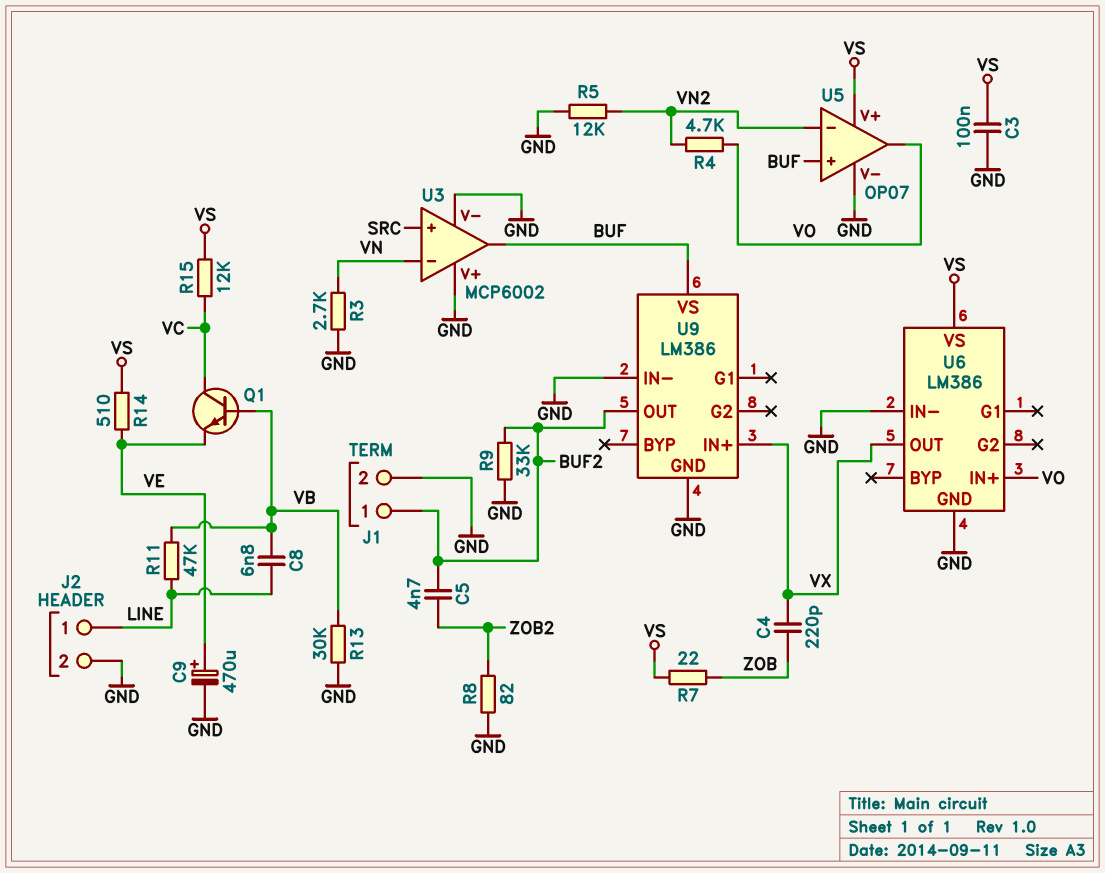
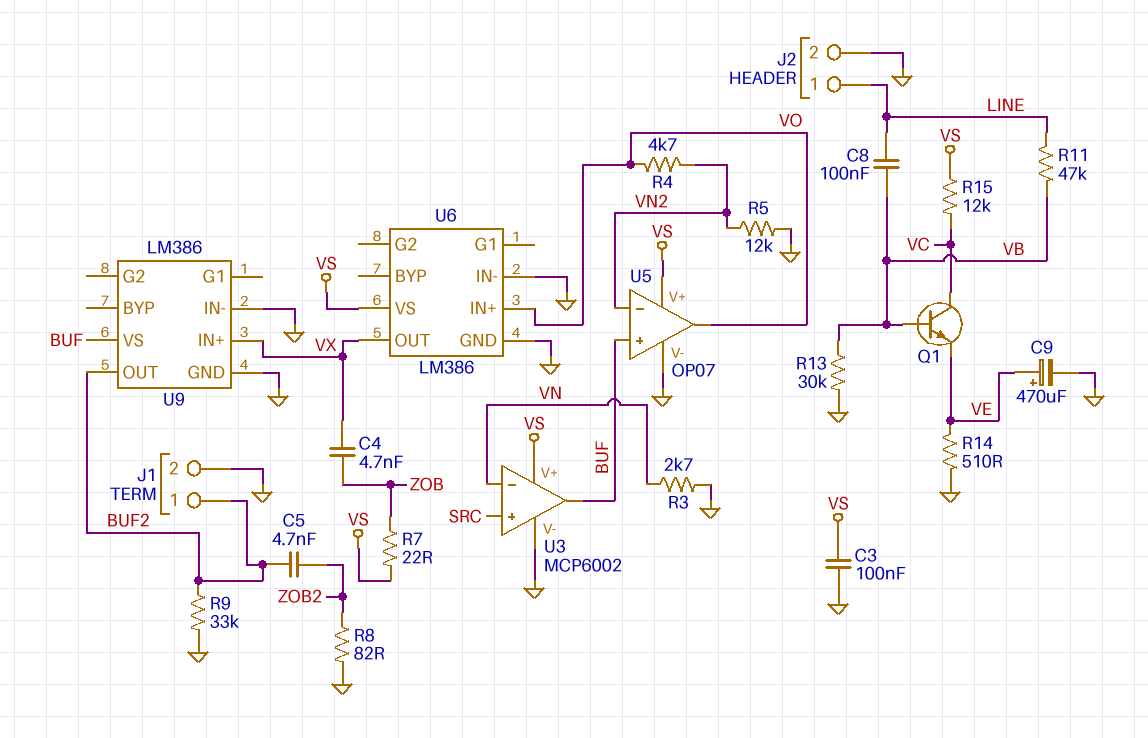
C4: 220pF (VX, ZOB) -> 4.7nF (VX, ZOB)
C8: 6.8nF (LINE, VB) -> 100nF (LINE, VB)
R14: 510 (VE, VS) -> 510 (GND, VE)
U3 pin V+: GND -> VS

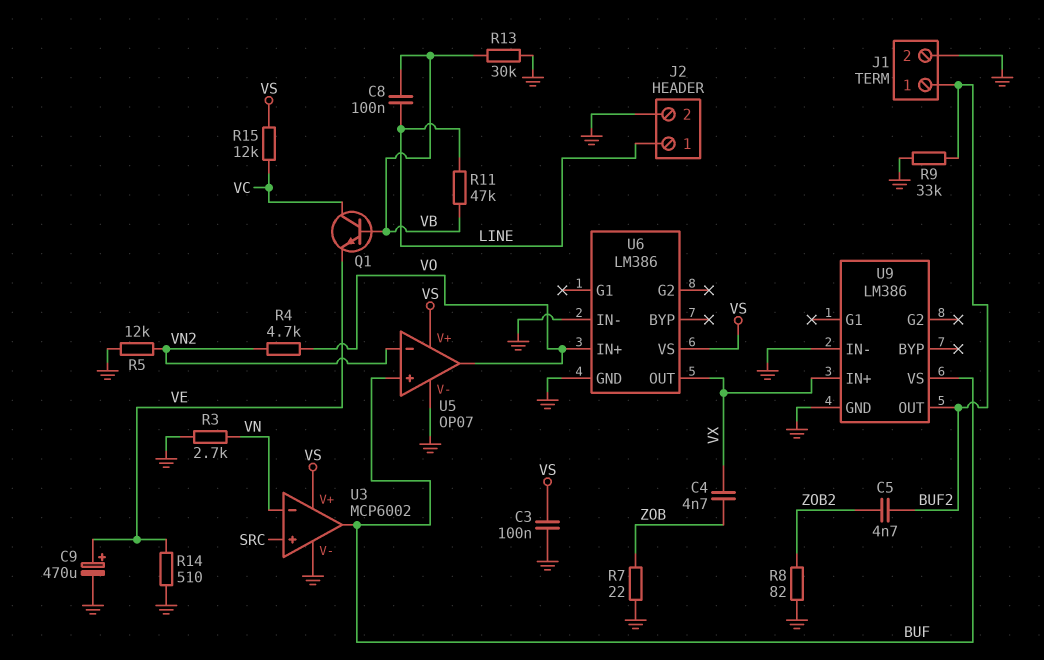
R7: 22 (VS, ZOB) -> 22 (GND, ZOB)

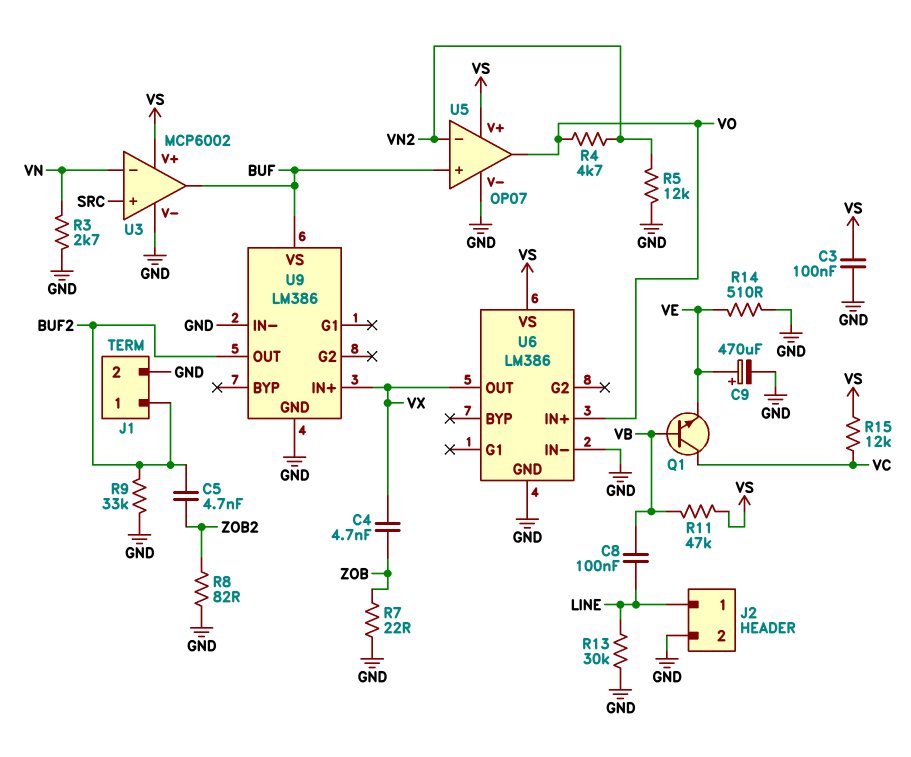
R11: 47k (LINE, VB) -> 47k (VB, VS)
R13: 30k (GND, VB) -> 30k (GND, LINE)

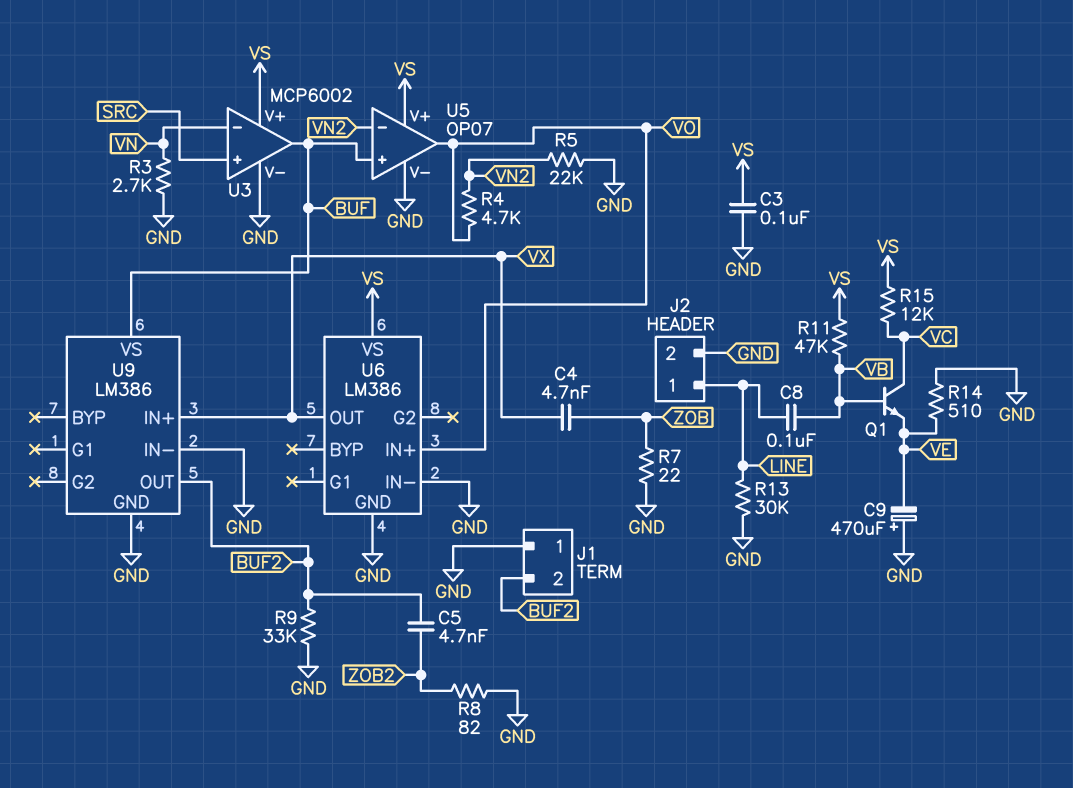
C9: 470uF (plus VE, minus GND) -> 470uF (plus GND, minus VE)
J1 pin 1: BUF2 -> GND
J1 pin 2: GND -> BUF2
R5: 12k (GND, VN2) -> 22k (GND, VN2)

